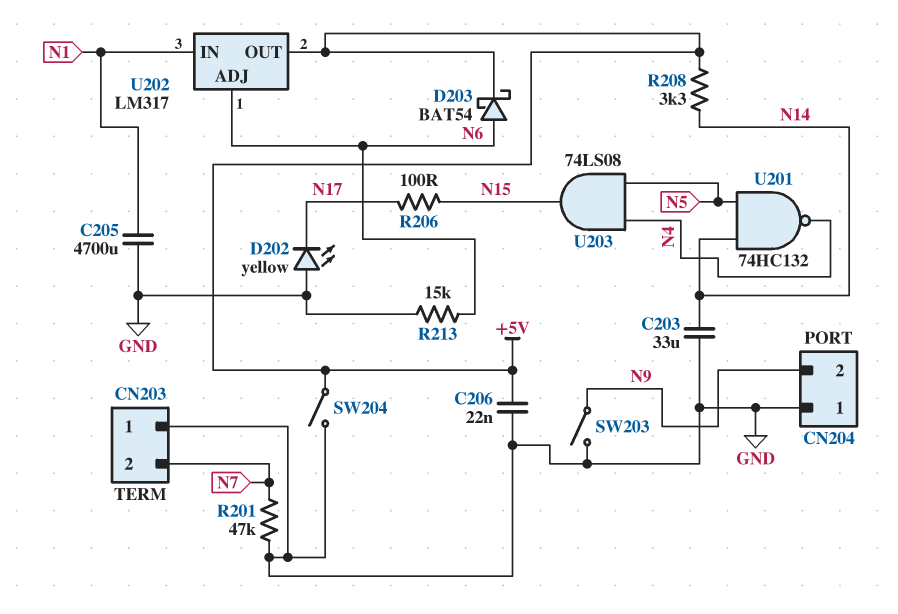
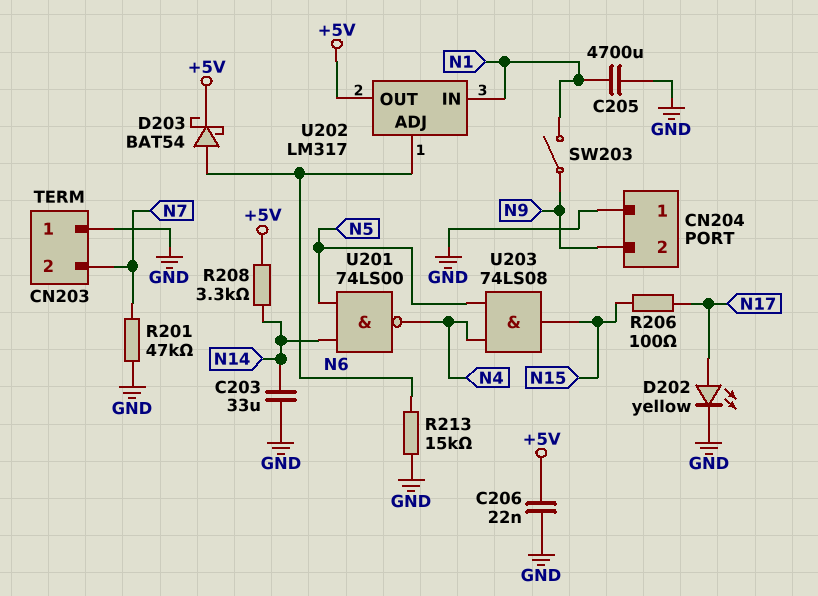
D202: LED yellow (A GND, K N17) -> LED yellow (A N17, K GND)
SW203: switch (GND, N9) -> switch (N1, N9)
SW204: switch (+5V, GND) -> none
U201: NAND 74HC132 (in N5, in N14, out N4) -> NAND 74LS00 (in N5, in N14, out N4)

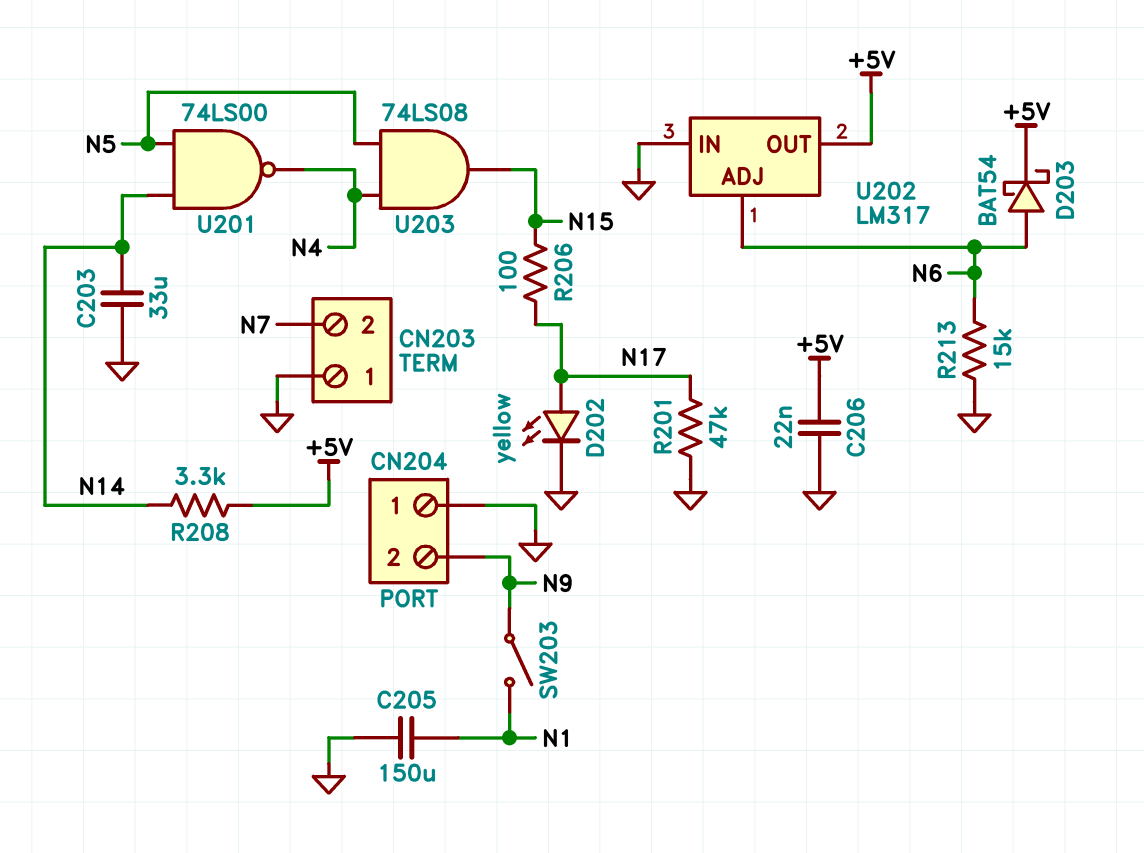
C205: 4700uF (GND, N1) -> 150uF (GND, N1)
R201: 47k (GND, N7) -> 47k (GND, N17)
U202 pin IN: N1 -> GND

